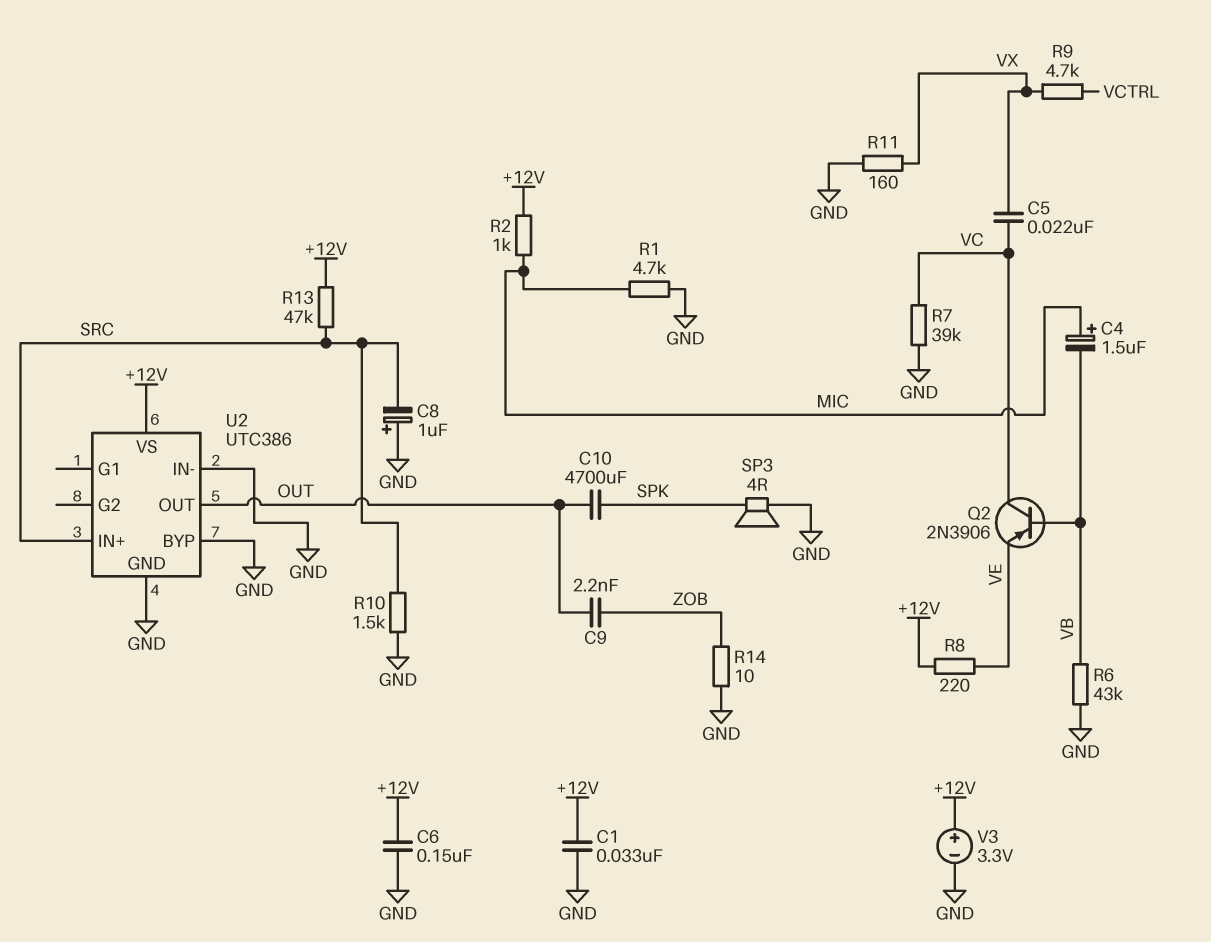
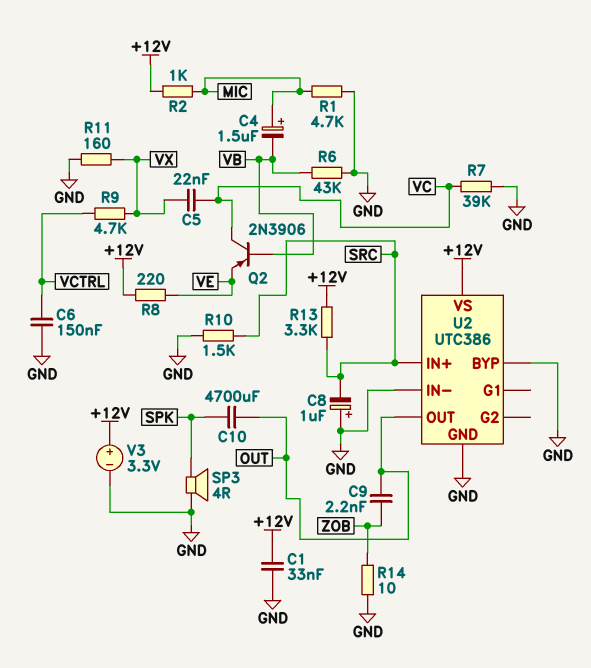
C6: 150nF (+12V, GND) -> 150nF (GND, VCTRL)
R13: 47k (+12V, SRC) -> 3.3k (+12V, SRC)

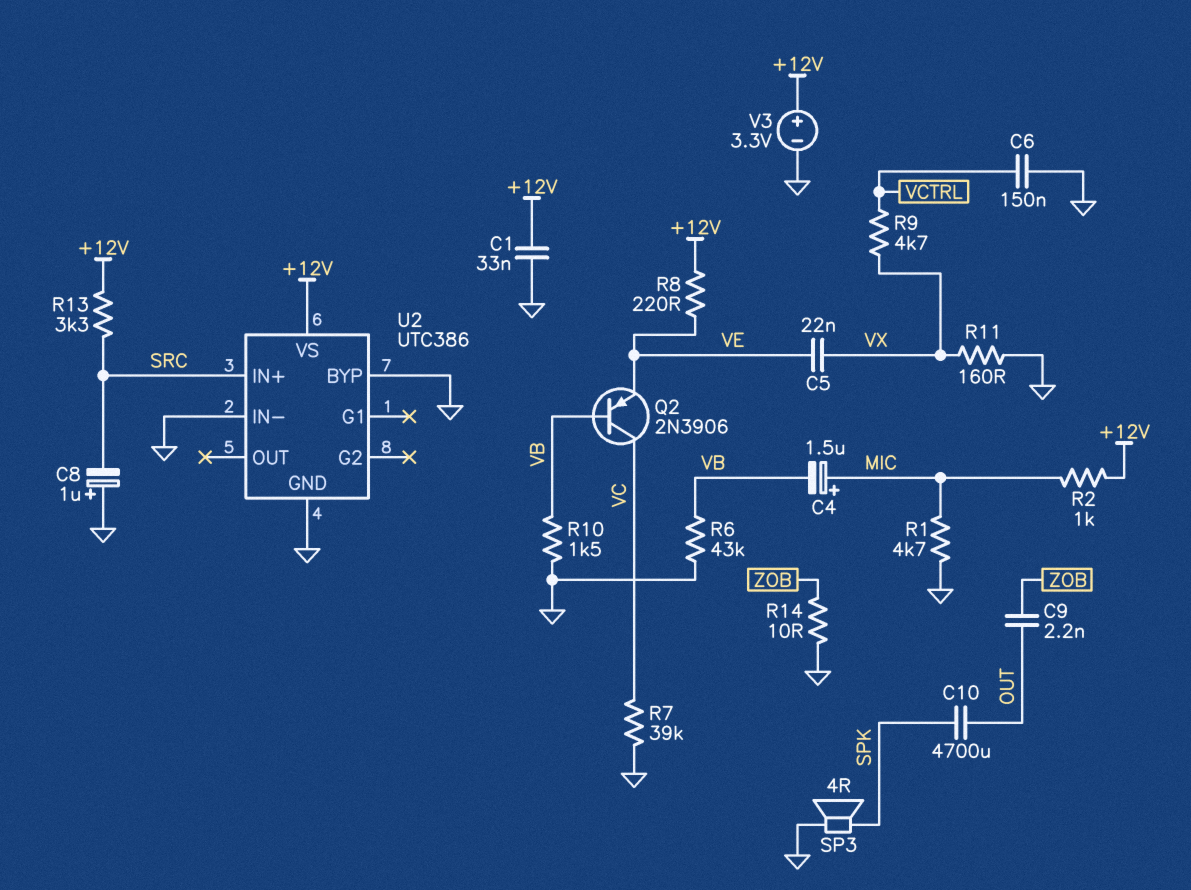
C5: 22nF (VC, VX) -> 22nF (VE, VX)
R10: 1.5k (GND, SRC) -> 1.5k (GND, VB)
U2 pin OUT: OUT -> none

